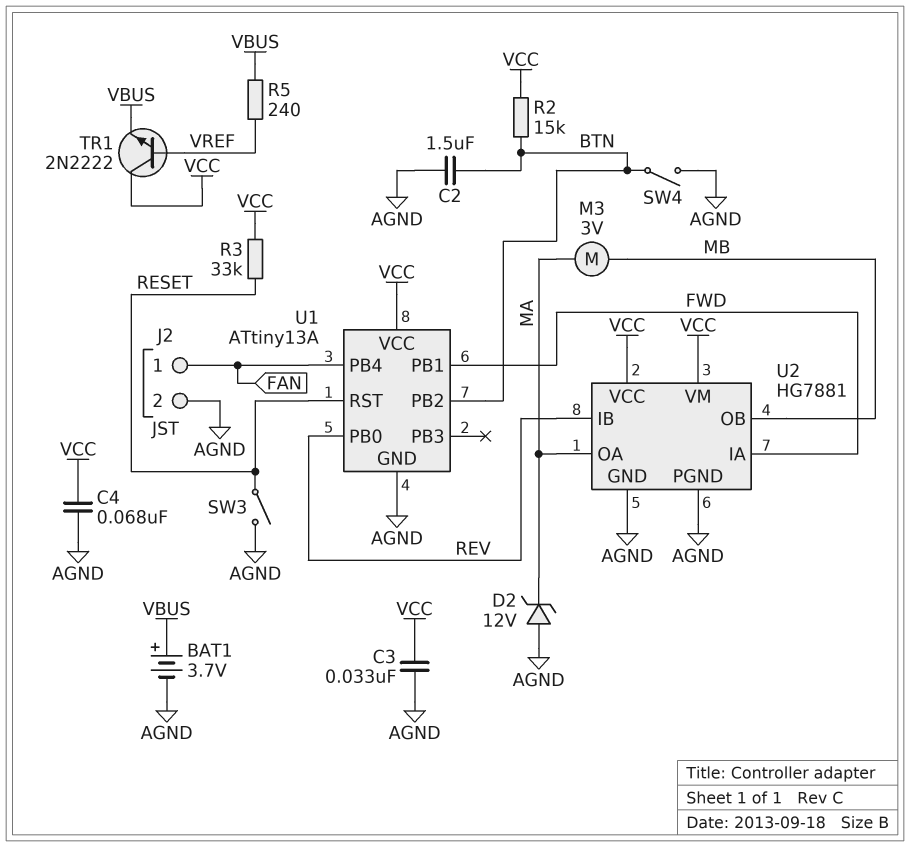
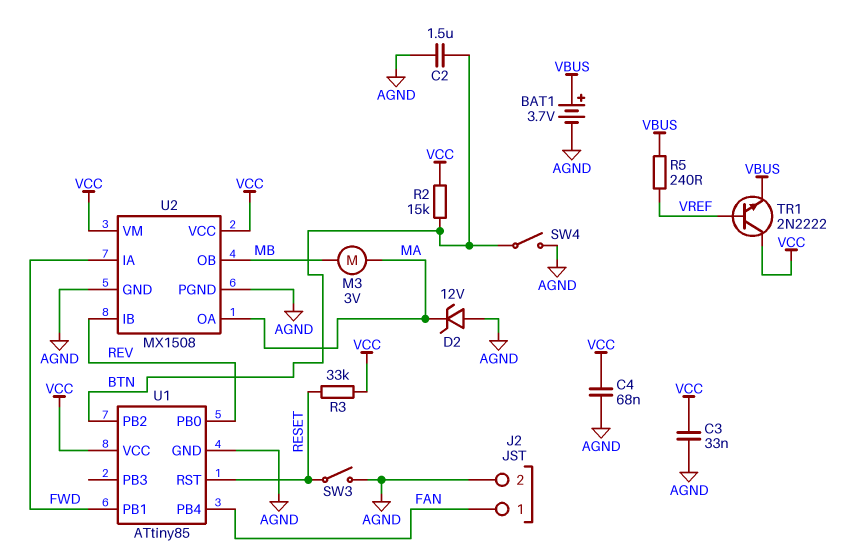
U1: ATtiny13A -> ATtiny85
U2: HG7881 -> MX1508

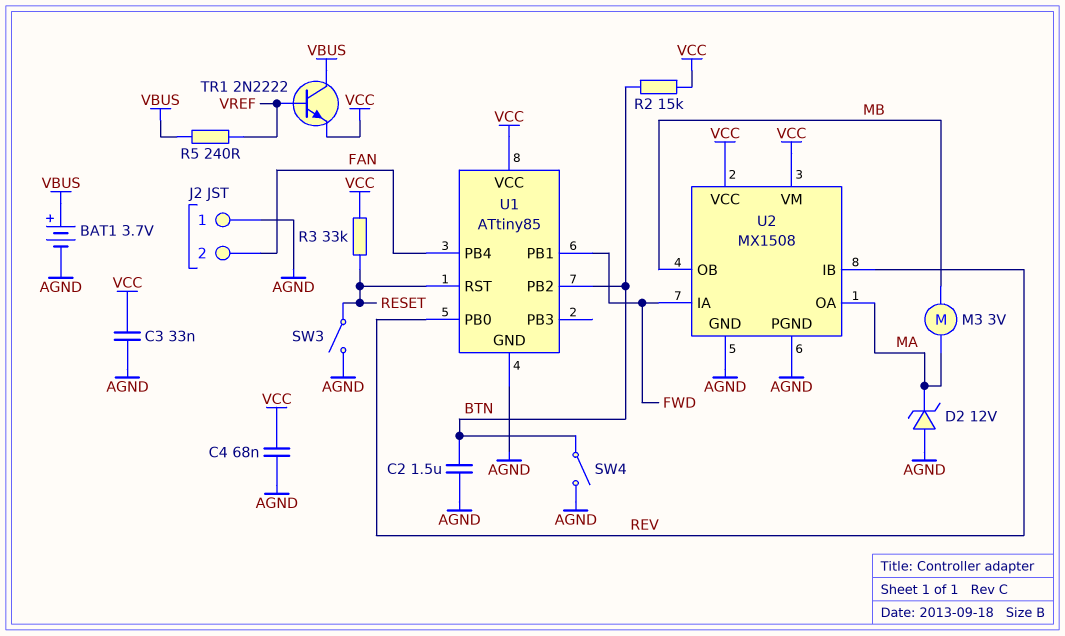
J2 pin 1: FAN -> AGND
J2 pin 2: AGND -> FAN
TR1: NPN 2N2222 (B VREF, C VCC, E VBUS) -> NPN 2N2222 (B VREF, C VBUS, E VCC)

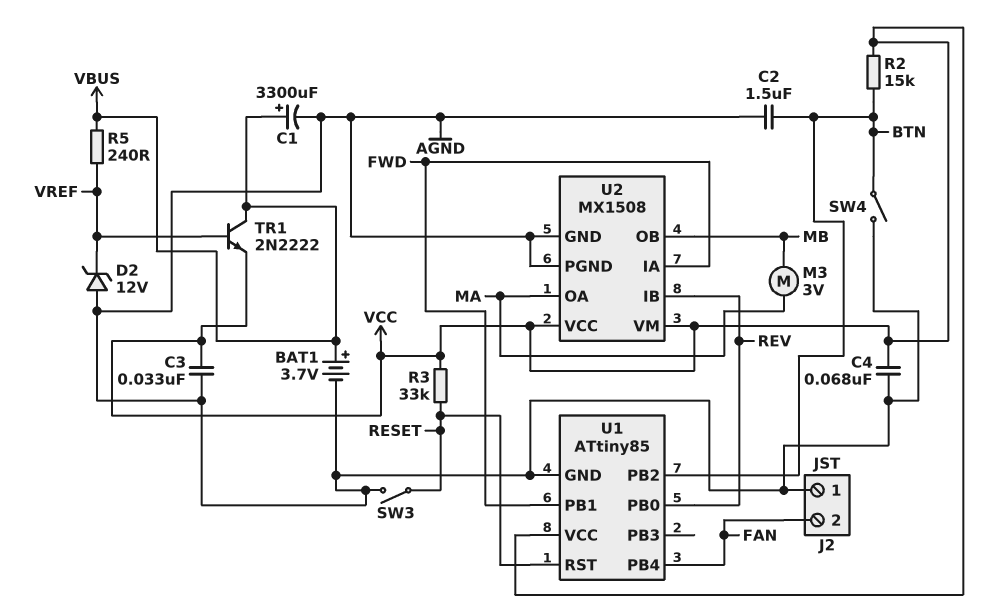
C1: none -> 3300uF (plus VBUS, minus AGND)
D2: zener 12V (A AGND, K MA) -> zener 12V (A AGND, K VREF)

